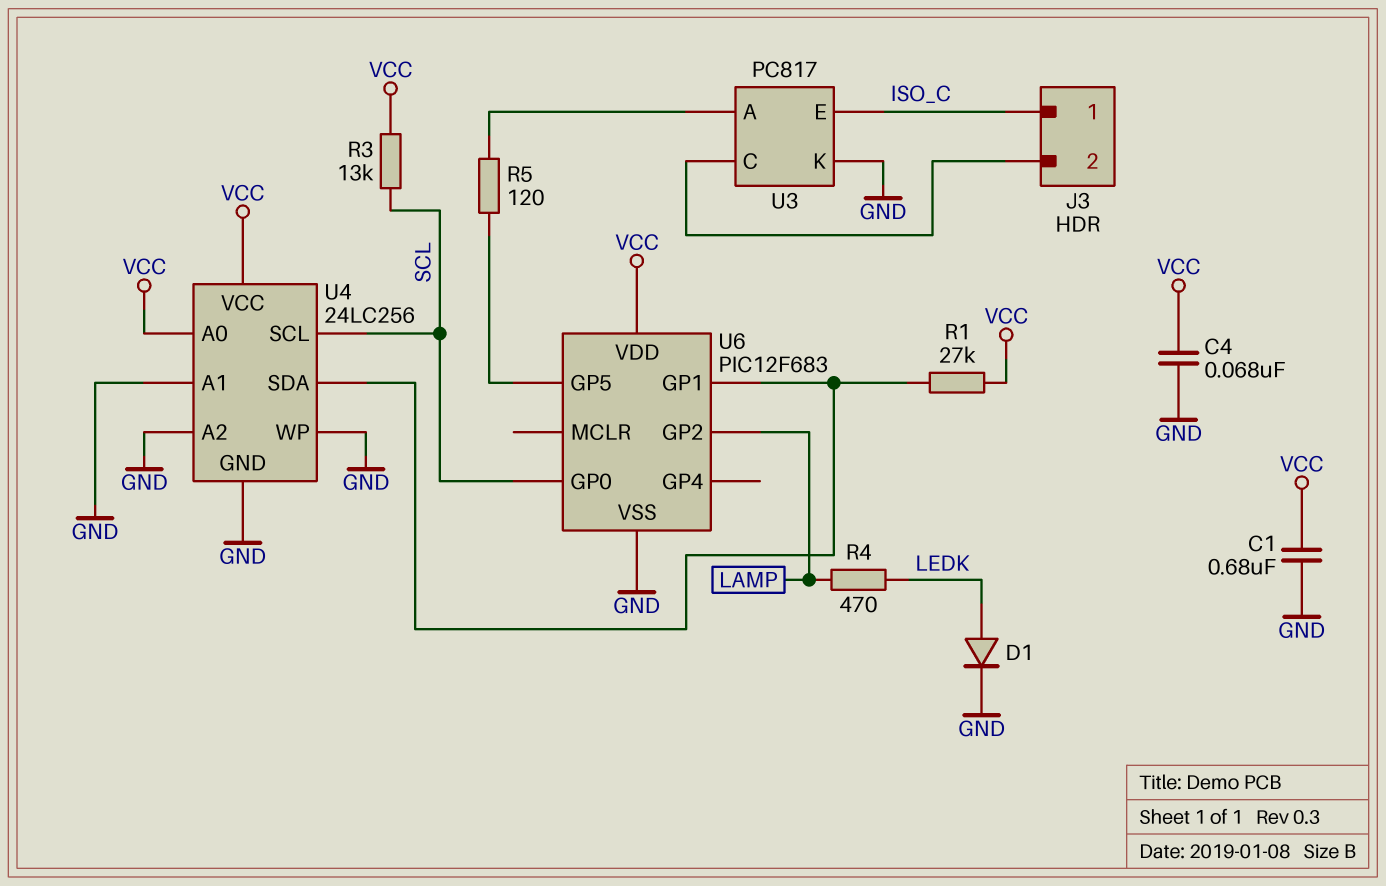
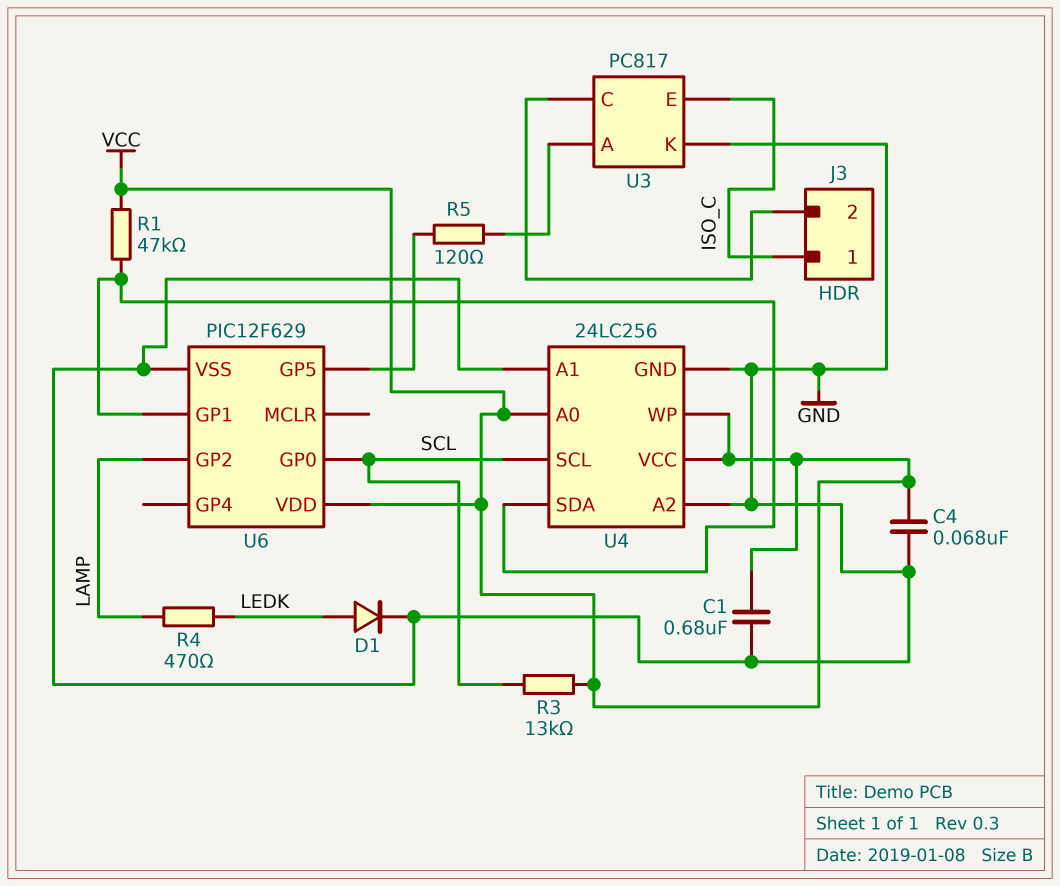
R1: 27k (U4/SDA, VCC) -> 47k (U4/SDA, VCC)
U4 pin WP: GND -> VCC
U6: PIC12F683 -> PIC12F629

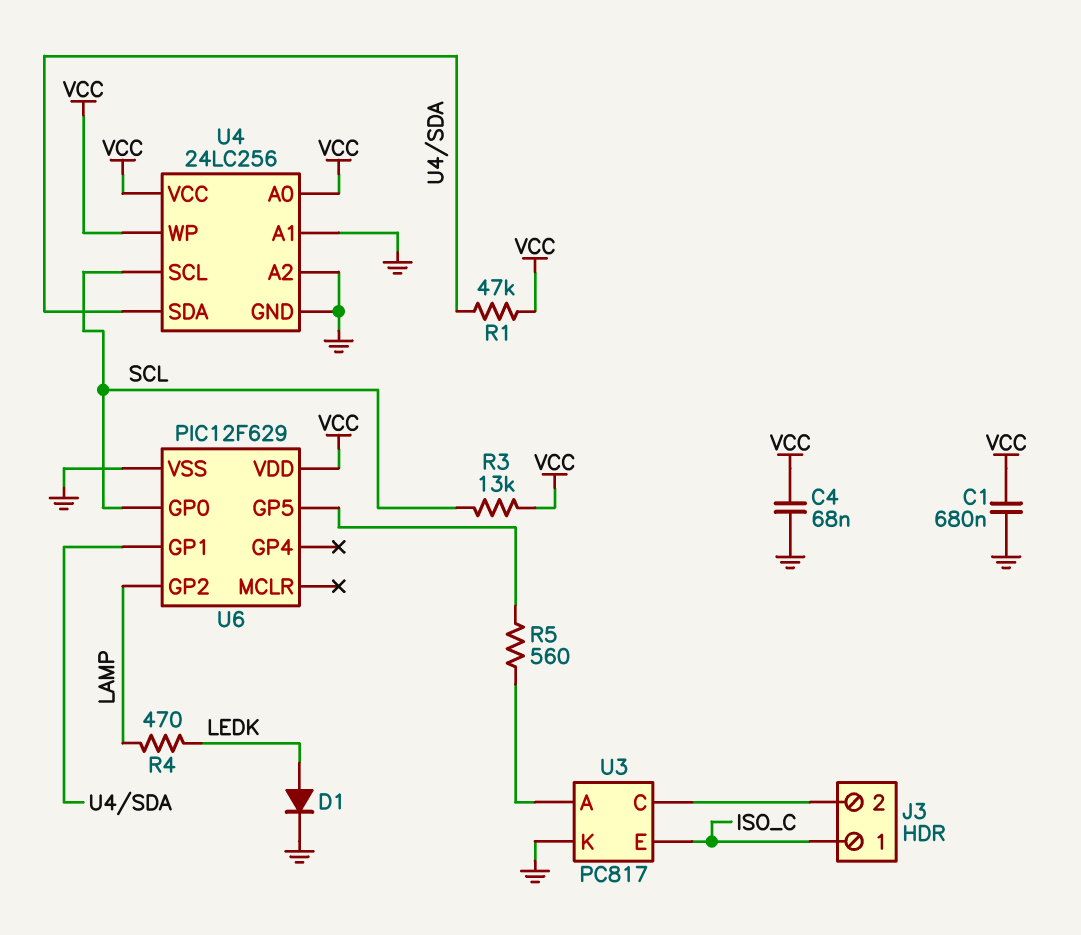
R5: 120 (U3/A, U6/GP5) -> 560 (U3/A, U6/GP5)

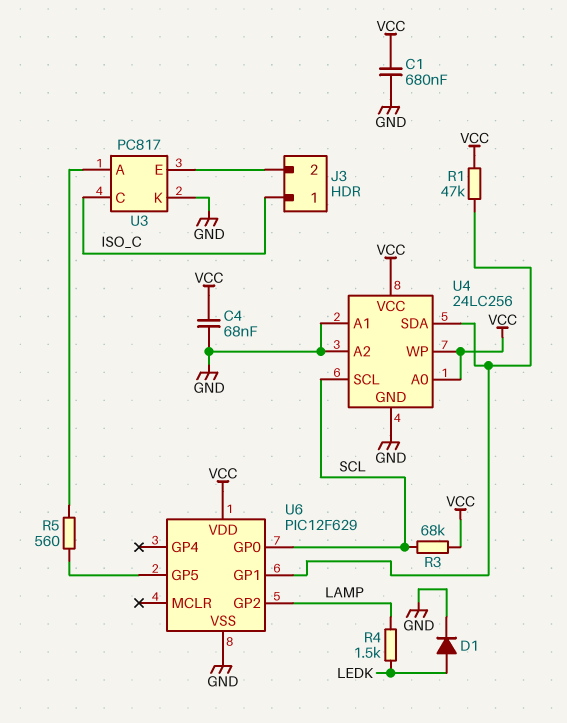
R3: 13k (SCL, VCC) -> 68k (SCL, VCC)
R4: 470 (LAMP, LEDK) -> 1.5k (LAMP, LEDK)
U3 pin C: J3/2 -> ISO_C
U3 pin E: ISO_C -> J3/2

